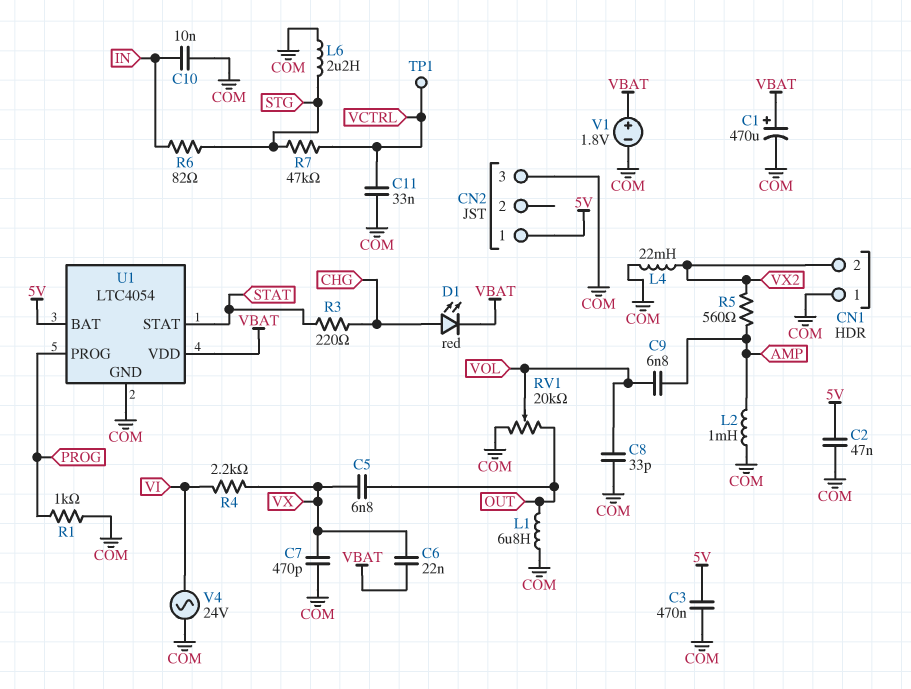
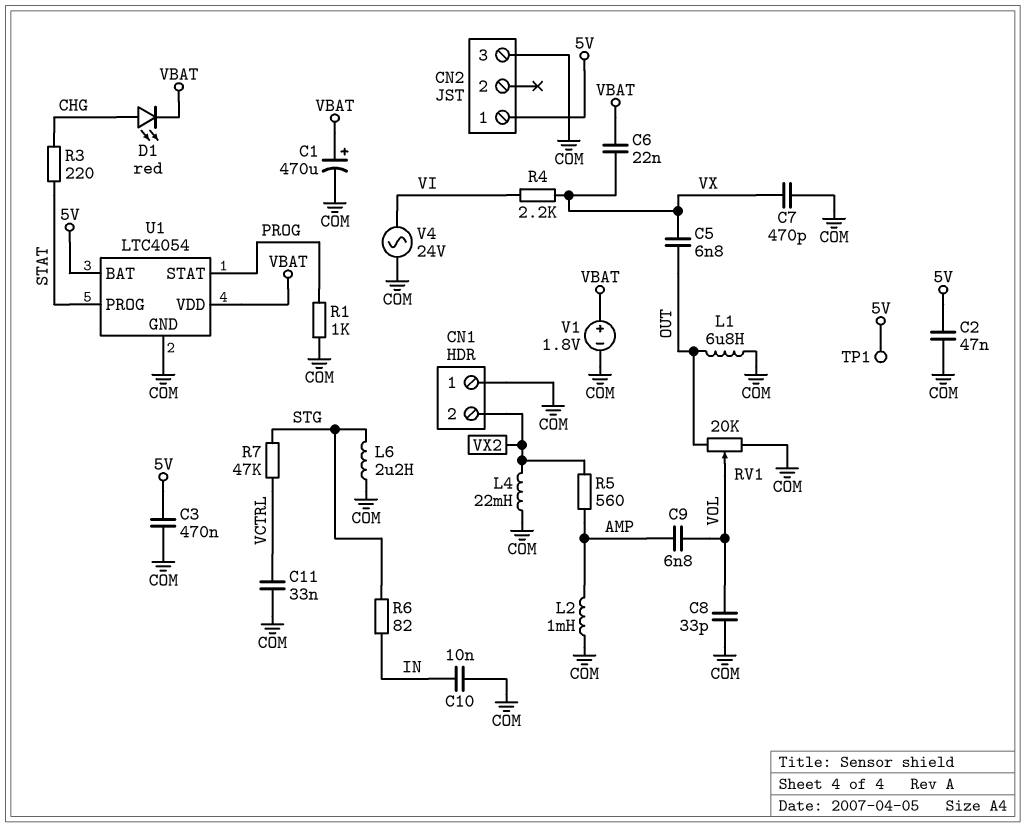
TP1: test point (VCTRL) -> test point (5V)
U1 pin PROG: PROG -> STAT
U1 pin STAT: STAT -> PROG

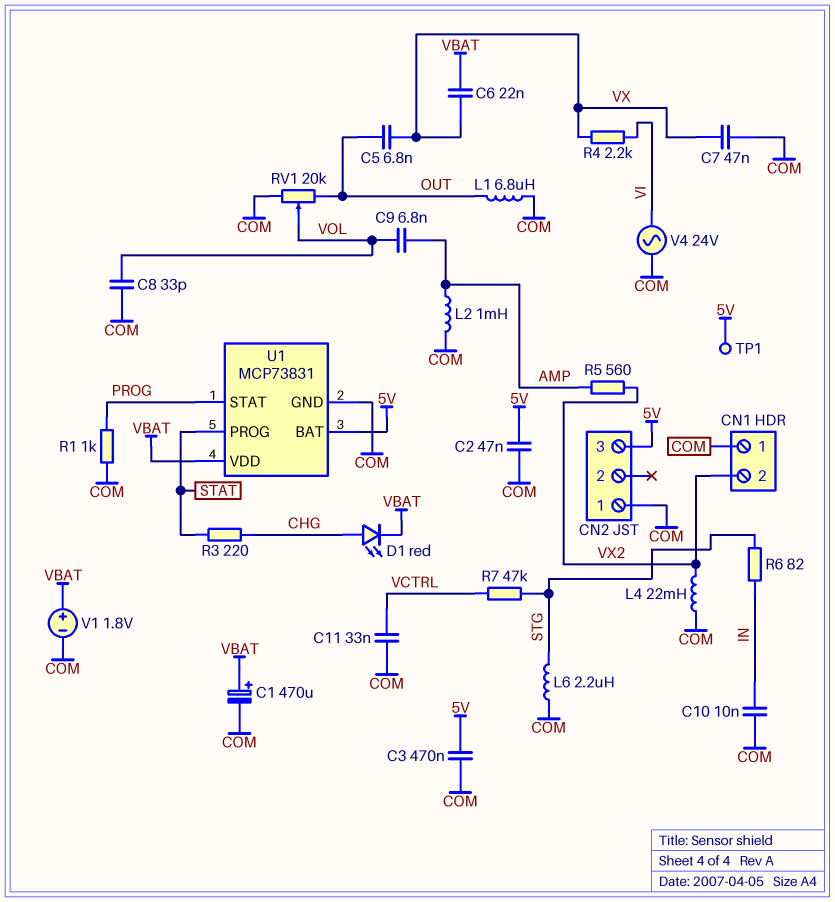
C7: 470pF (COM, VX) -> 47nF (COM, VX)
CN2 pin 1: 5V -> COM
CN2 pin 3: COM -> 5V
U1: LTC4054 -> MCP73831

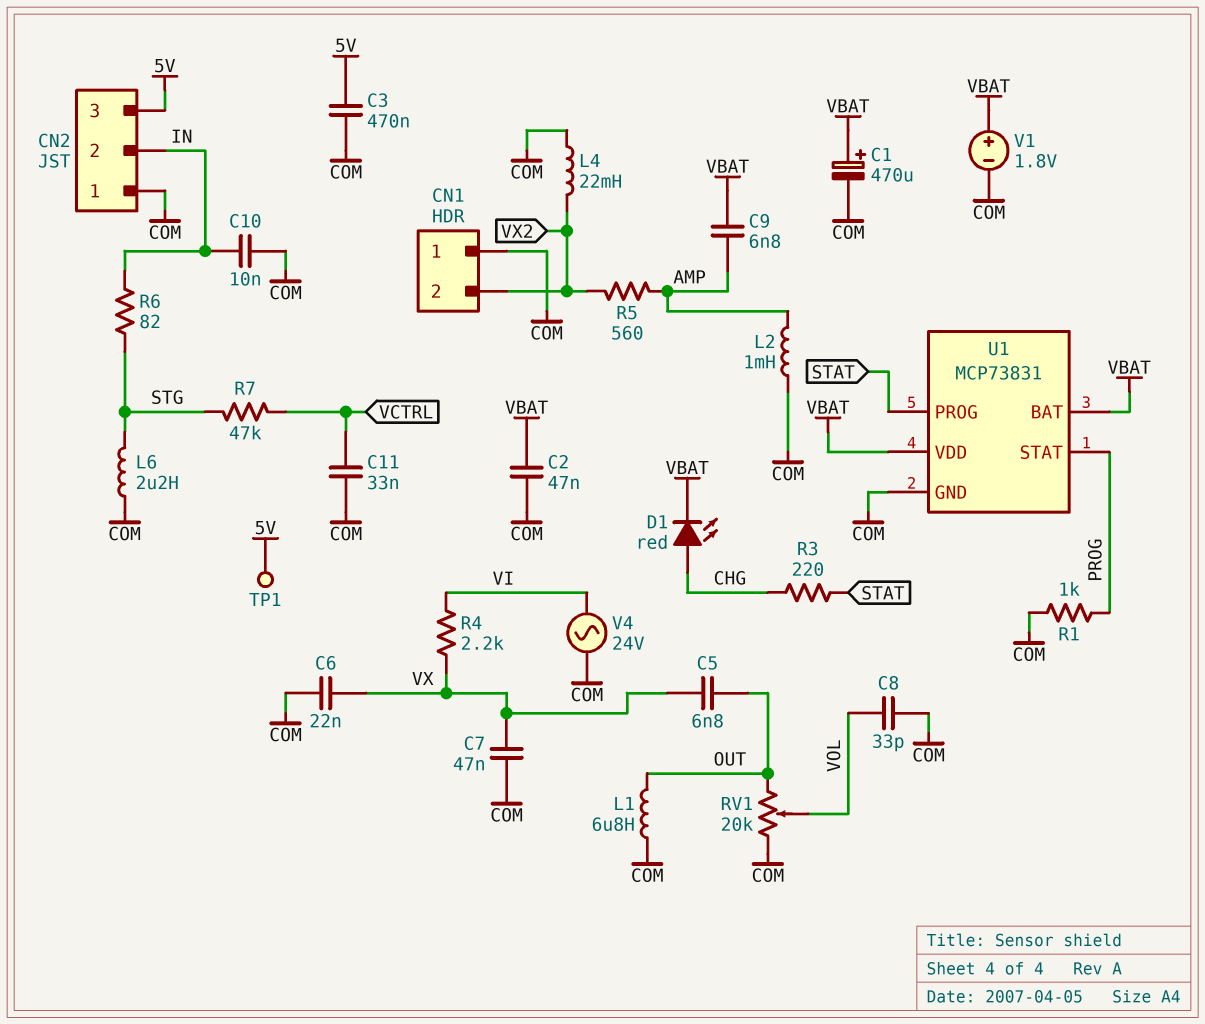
C2: 47nF (5V, COM) -> 47nF (COM, VBAT)
C6: 22nF (VBAT, VX) -> 22nF (COM, VX)
C9: 6.8nF (AMP, VOL) -> 6.8nF (AMP, VBAT)
CN2 pin 2: none -> IN
U1 pin BAT: 5V -> VBAT

